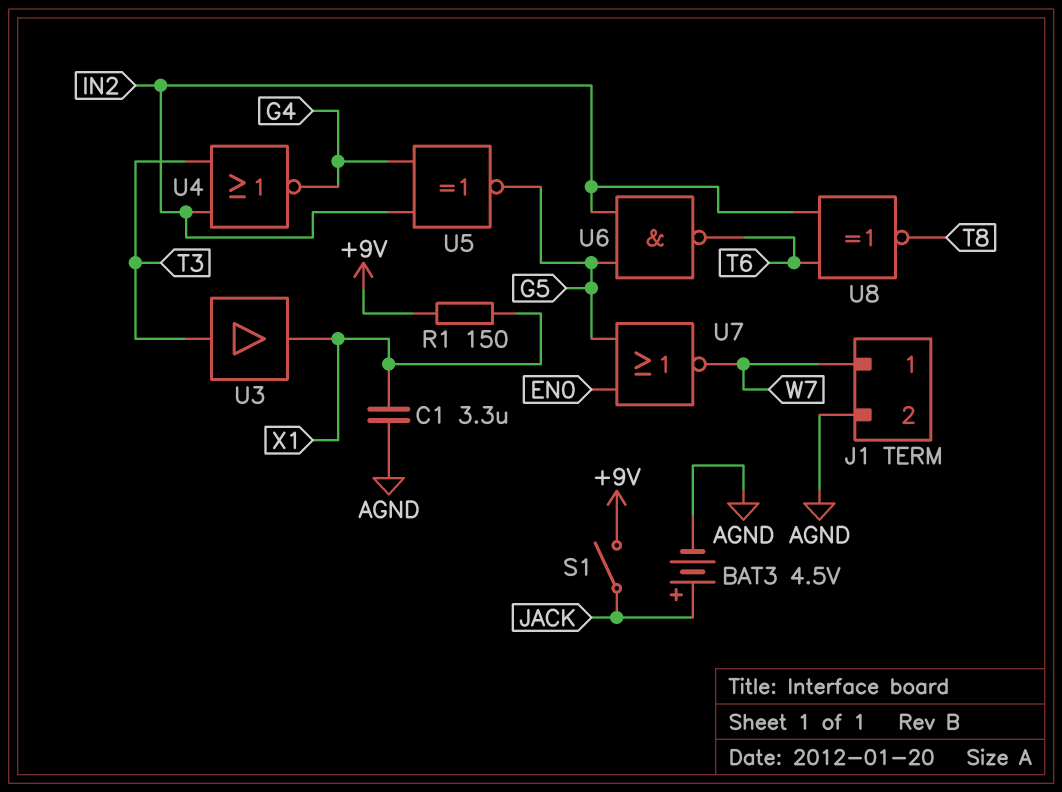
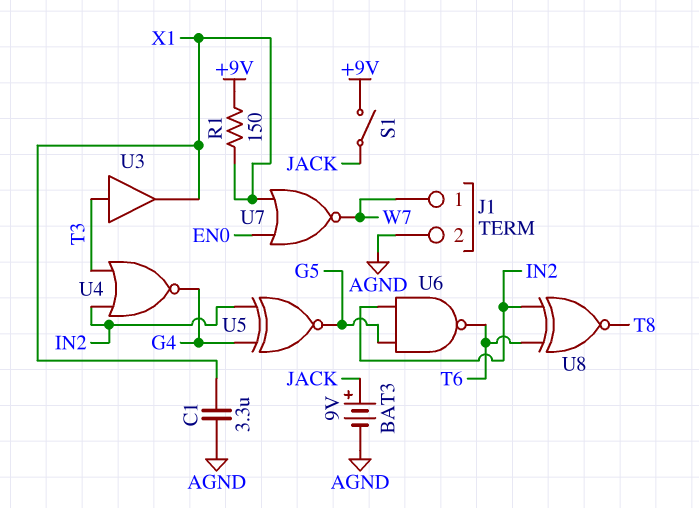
BAT3: 4.5V (plus JACK, minus AGND) -> 9V (plus JACK, minus AGND)
U7: NOR (in EN0, in G5, out W7) -> NOR (in EN0, in X1, out W7)

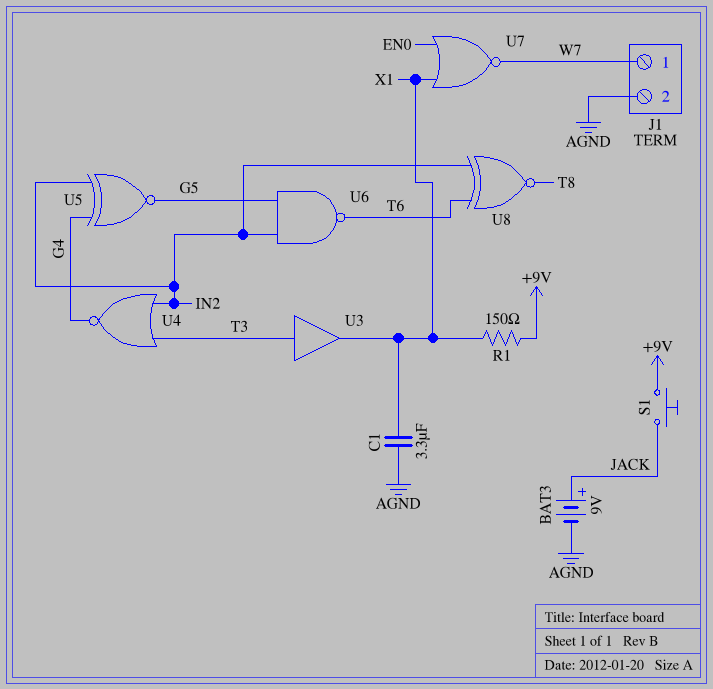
S1: switch (+9V, JACK) -> button (+9V, JACK)

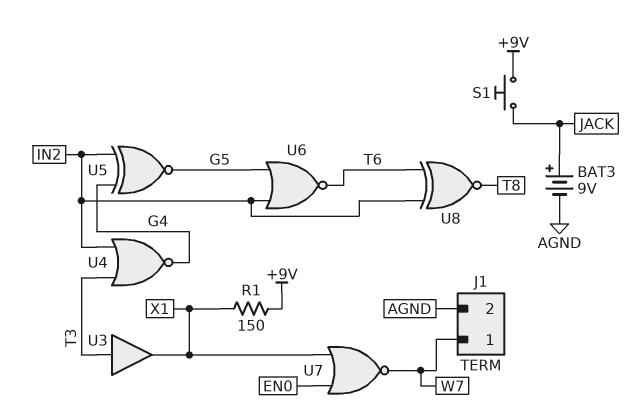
C1: 3.3uF (AGND, X1) -> none
U6: NAND (in G5, in IN2, out T6) -> NOR (in G5, in IN2, out T6)

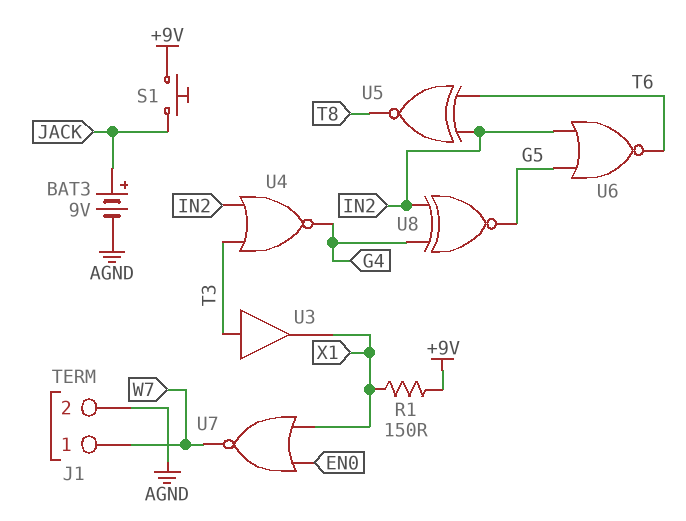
U5: XNOR (in G4, in IN2, out G5) -> XNOR (in IN2, in T6, out T8)
U8: XNOR (in IN2, in T6, out T8) -> XNOR (in G4, in IN2, out G5)

